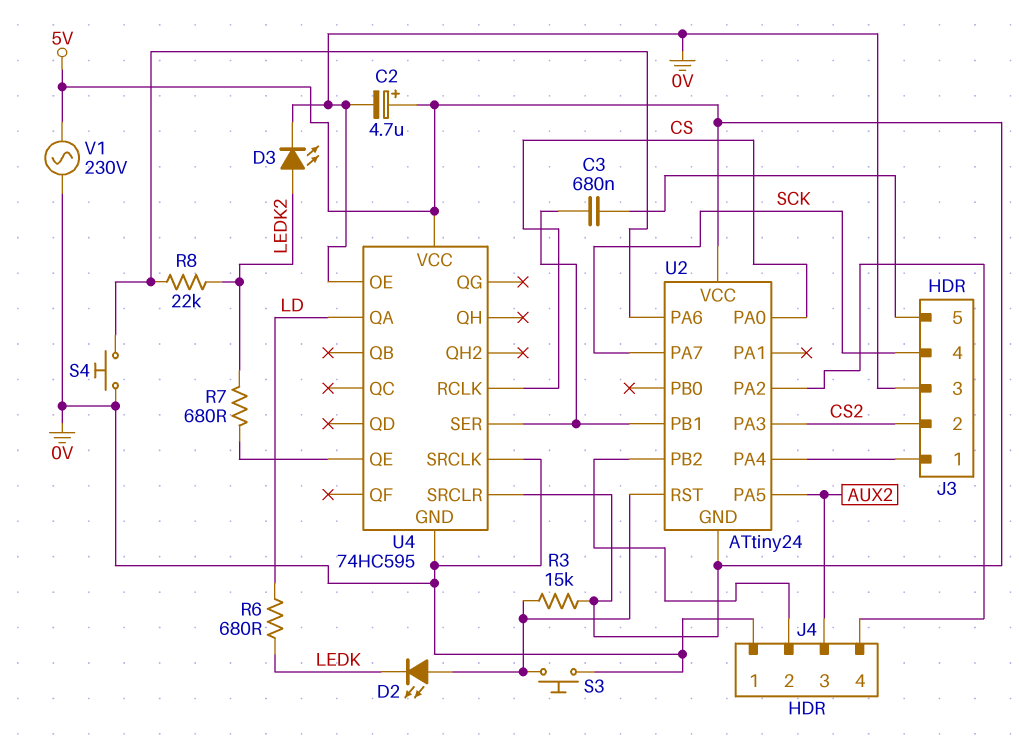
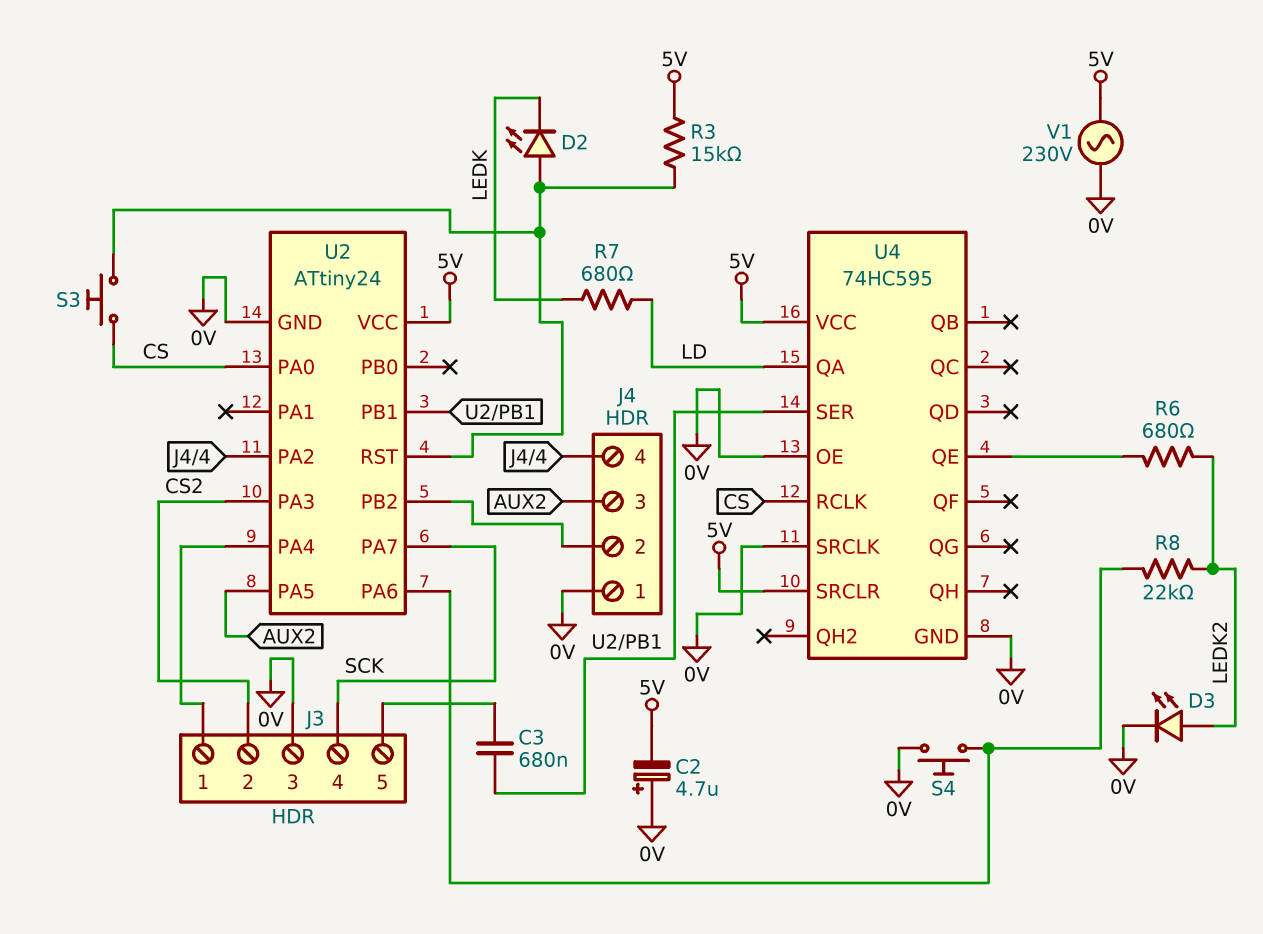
C2: 4.7uF (plus 5V, minus 0V) -> 4.7uF (plus 0V, minus 5V)
R6: 680 (LD, LEDK) -> 680 (LEDK2, U4/QE)
R7: 680 (LEDK2, U4/QE) -> 680 (LD, LEDK)
S3: button (0V, U2/RST) -> button (CS, U2/RST)
U2 pin GND: 5V -> 0V

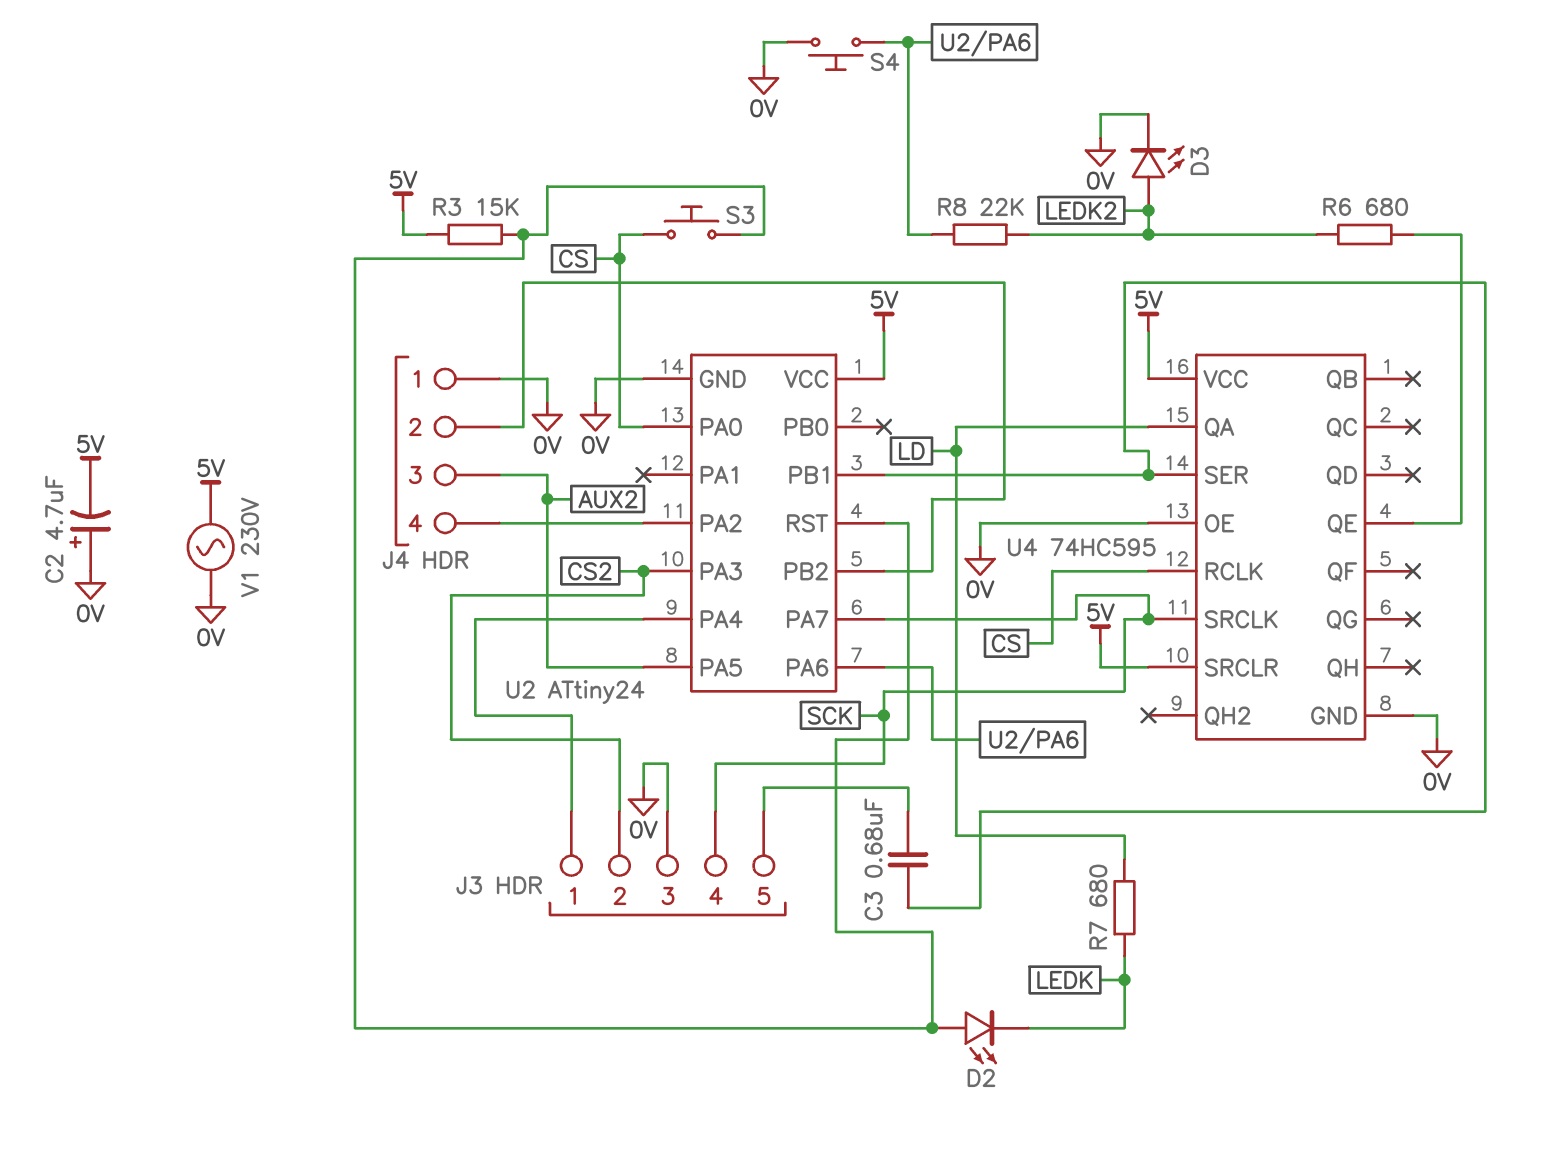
U4 pin SRCLK: 0V -> SCK

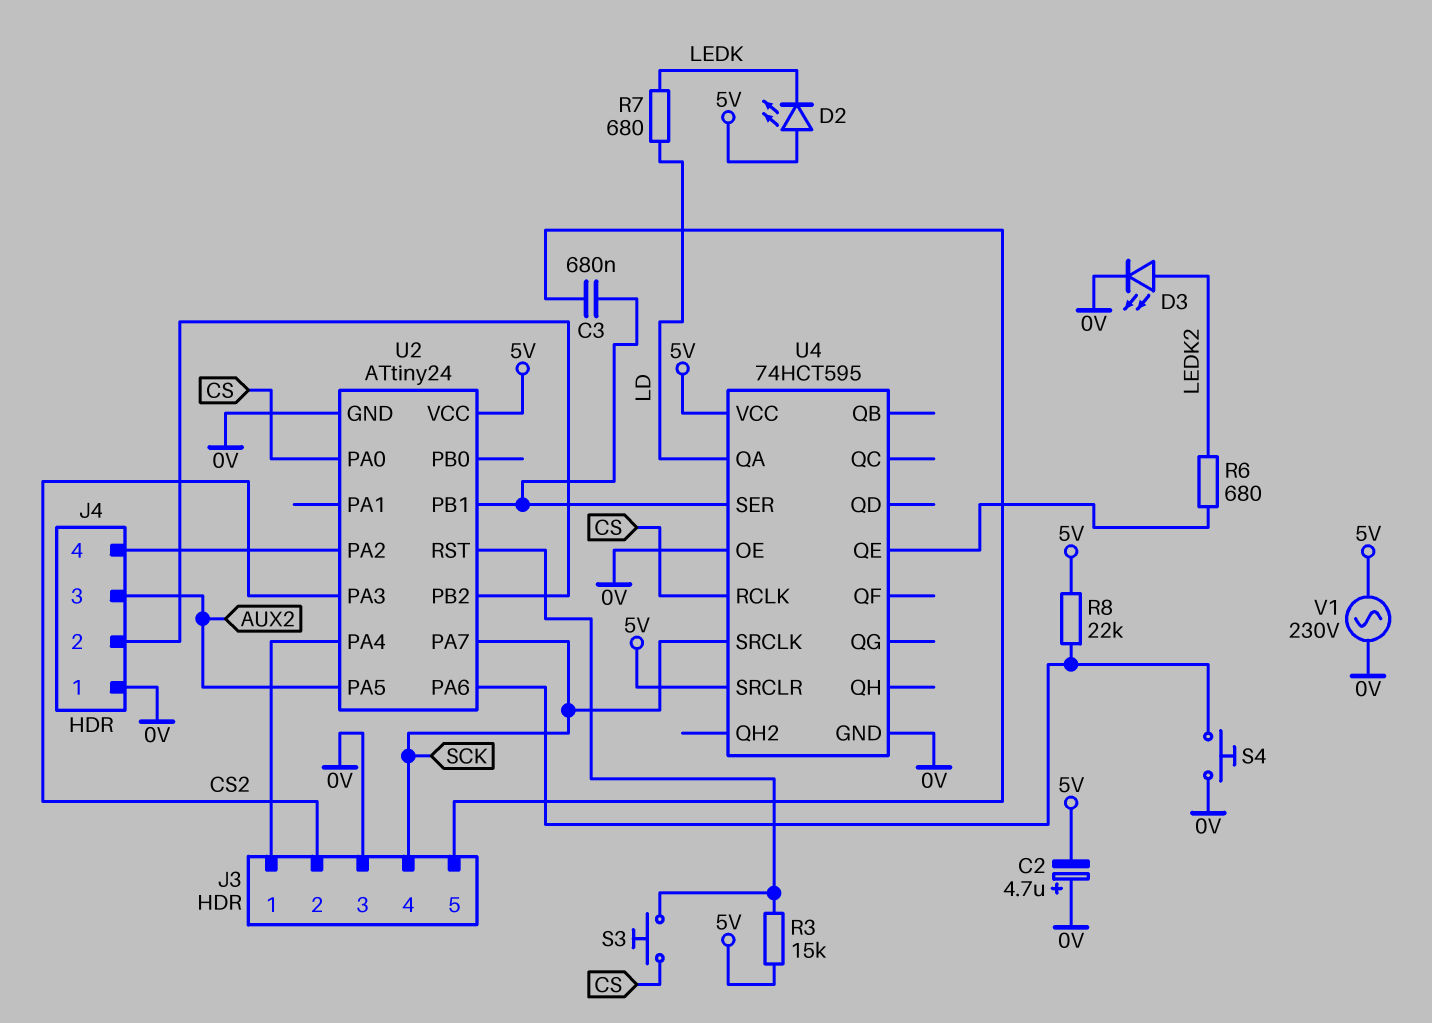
D2: LED (A U2/RST, K LEDK) -> LED (A 5V, K LEDK)
R8: 22k (LEDK2, U2/PA6) -> 22k (5V, U2/PA6)
U4: 74HC595 -> 74HCT595

